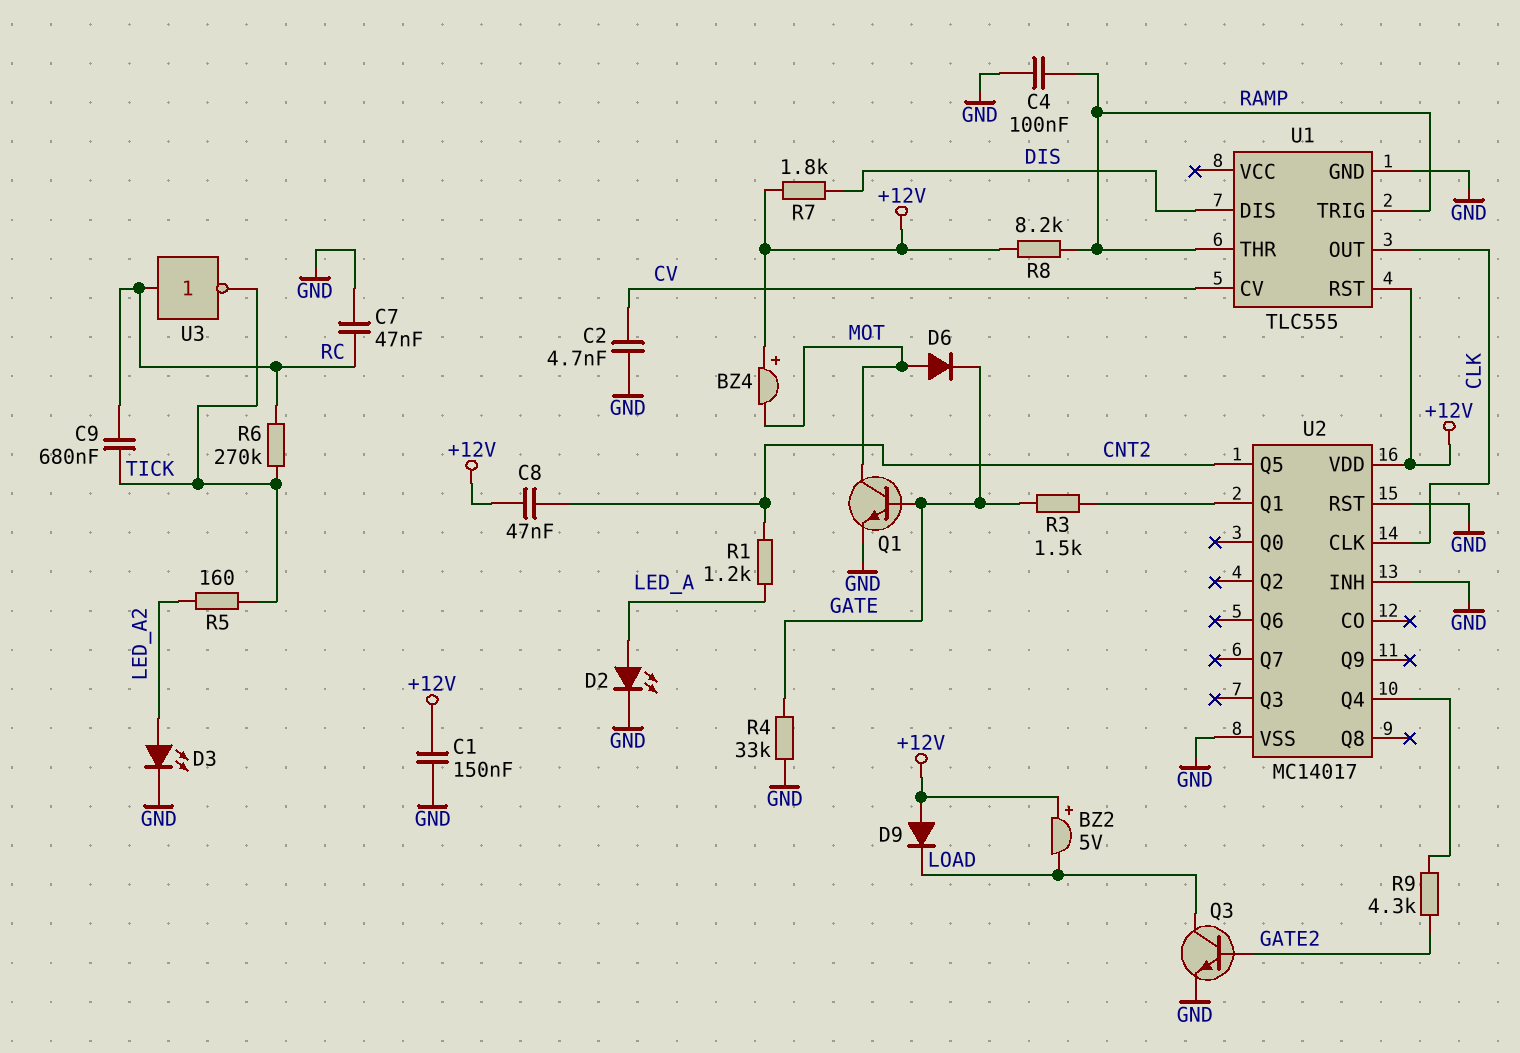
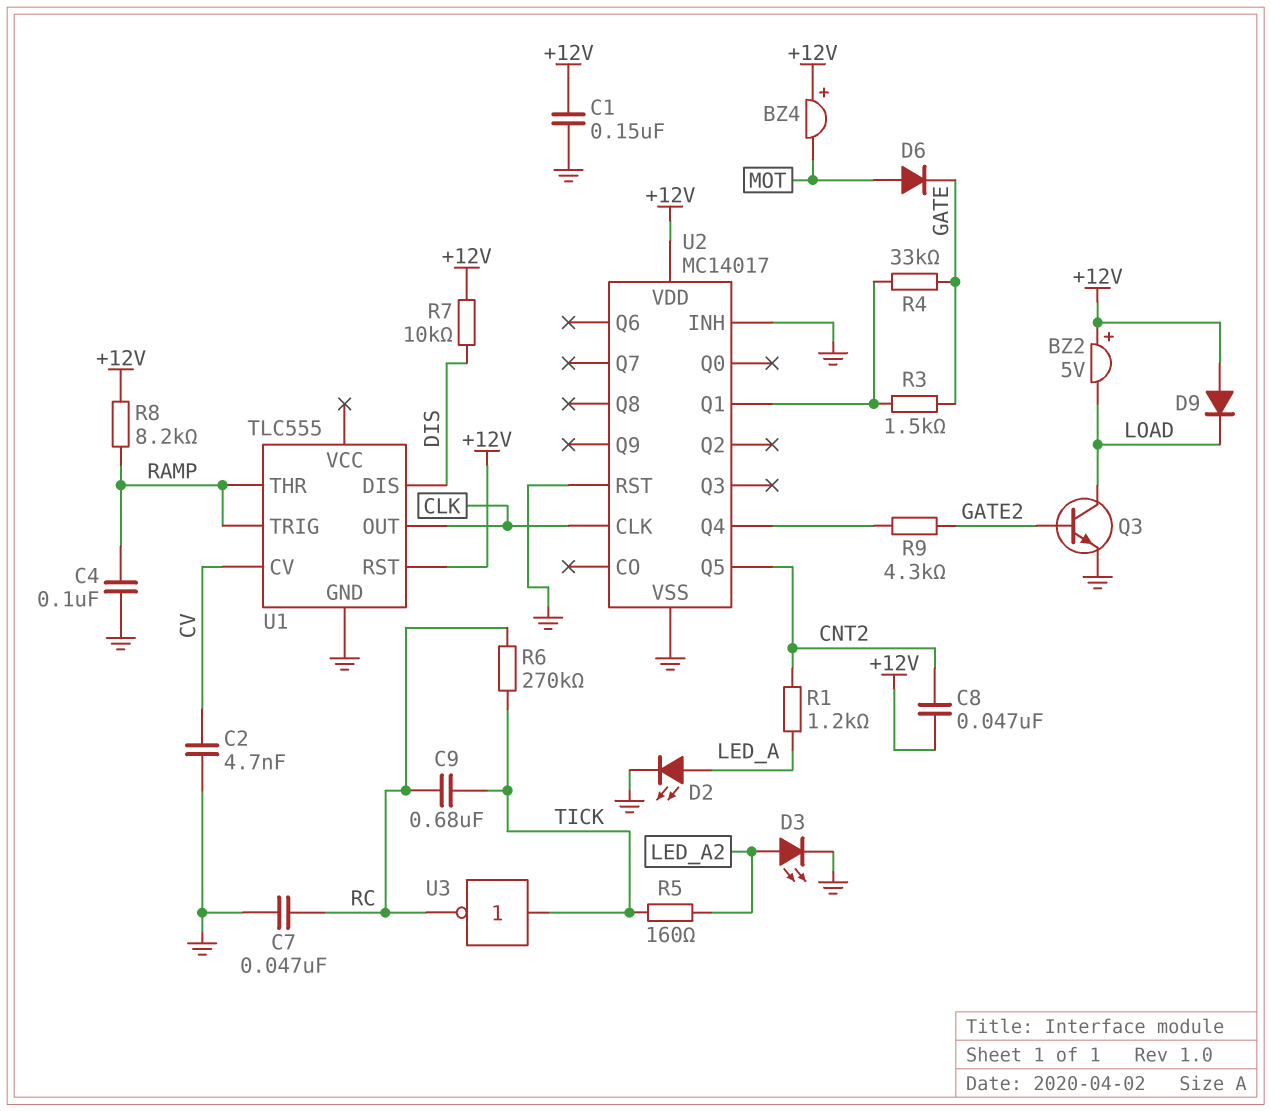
Q1: NPN (B GATE, C MOT, E GND) -> none
R4: 33k (GATE, GND) -> 33k (GATE, U2/Q1)
R7: 1.8k (+12V, DIS) -> 10k (+12V, DIS)
U3: NOT (in RC, out TICK) -> NOT (in TICK, out RC)

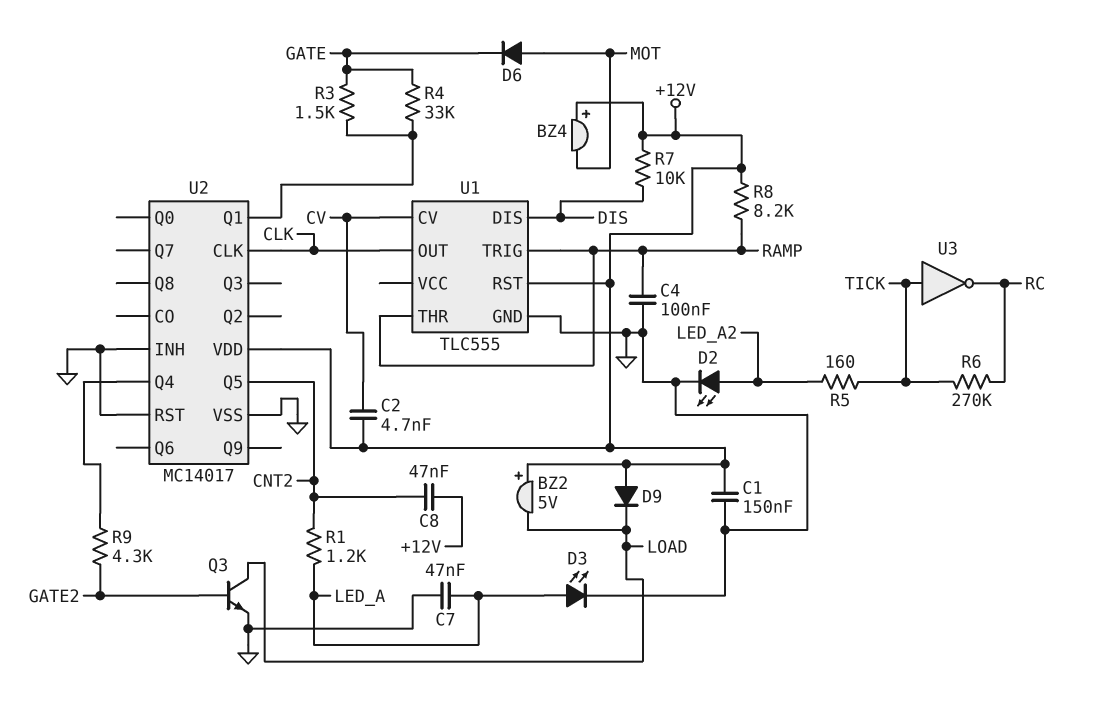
C2: 4.7nF (CV, GND) -> 4.7nF (+12V, CV)
C7: 47nF (GND, RC) -> 47nF (GND, LED_A)
C9: 680nF (RC, TICK) -> none
D2: LED (A LED_A, K GND) -> LED (A LED_A2, K GND)
D3: LED (A LED_A2, K GND) -> LED (A LED_A, K GND)

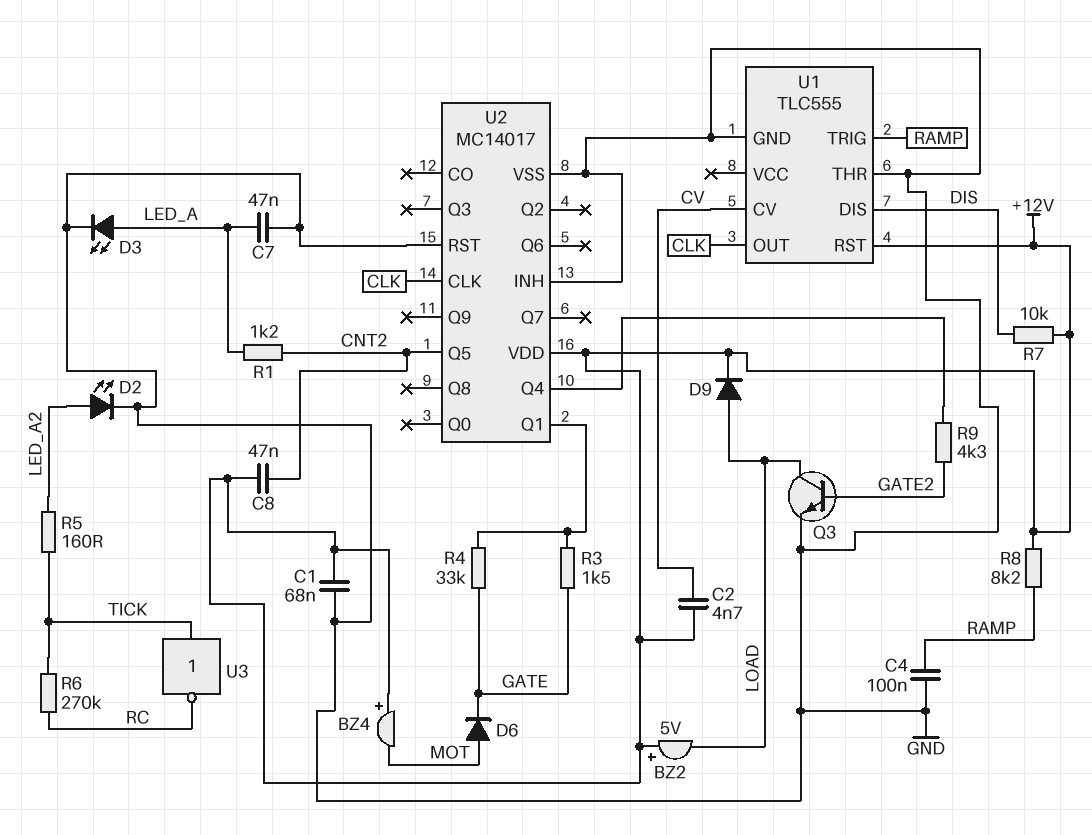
C1: 150nF (+12V, GND) -> 68nF (+12V, GND)
D9: diode (A +12V, K LOAD) -> diode (A LOAD, K +12V)
U1 pin THR: RAMP -> GND

